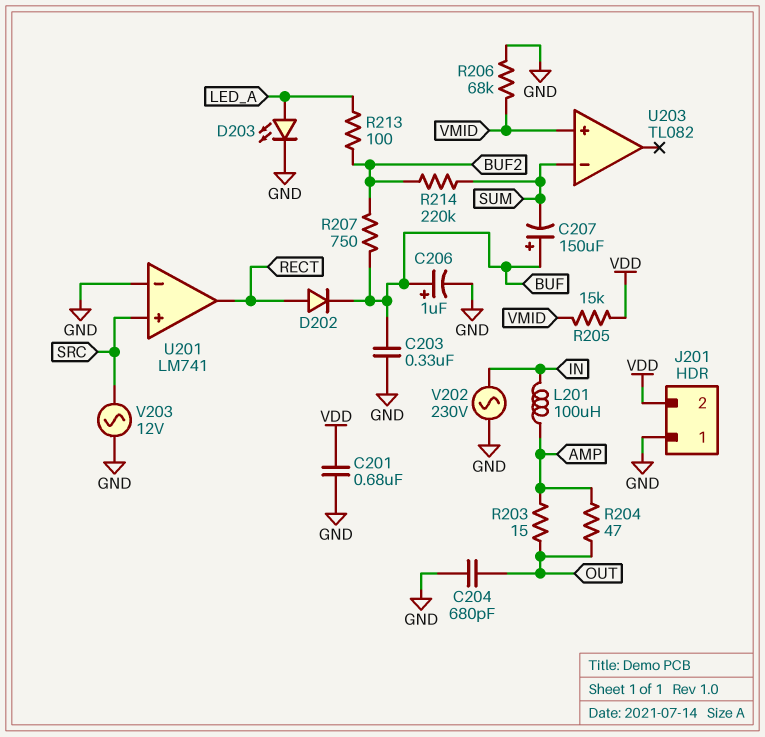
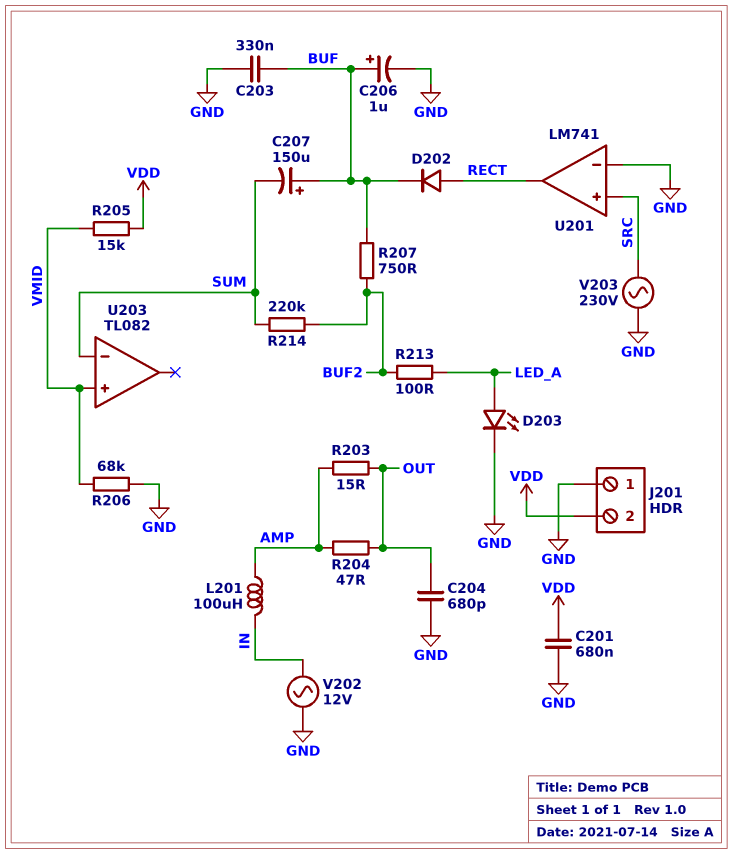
V202: AC 230V (GND, IN) -> AC 12V (GND, IN)
V203: AC 12V (GND, SRC) -> AC 230V (GND, SRC)

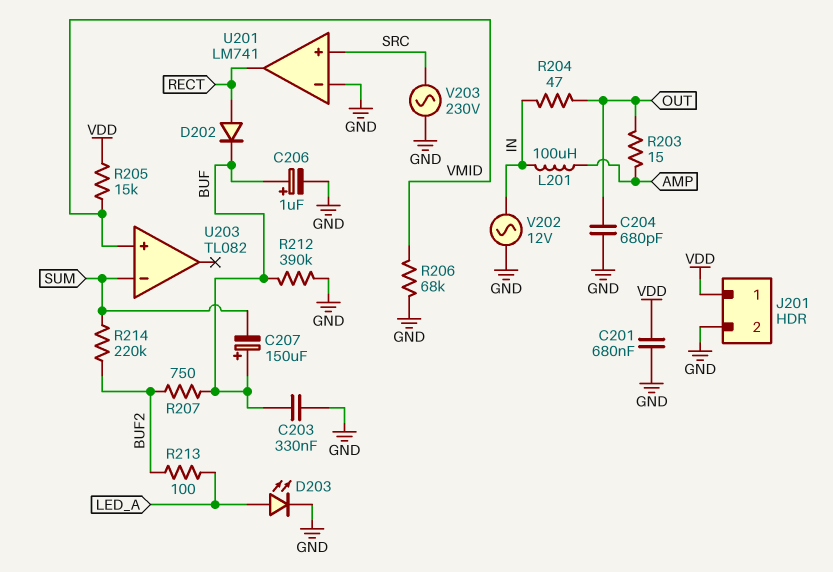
J201 pin 1: GND -> VDD
J201 pin 2: VDD -> GND
R204: 47 (AMP, OUT) -> 47 (IN, OUT)
R212: none -> 390k (BUF, GND)

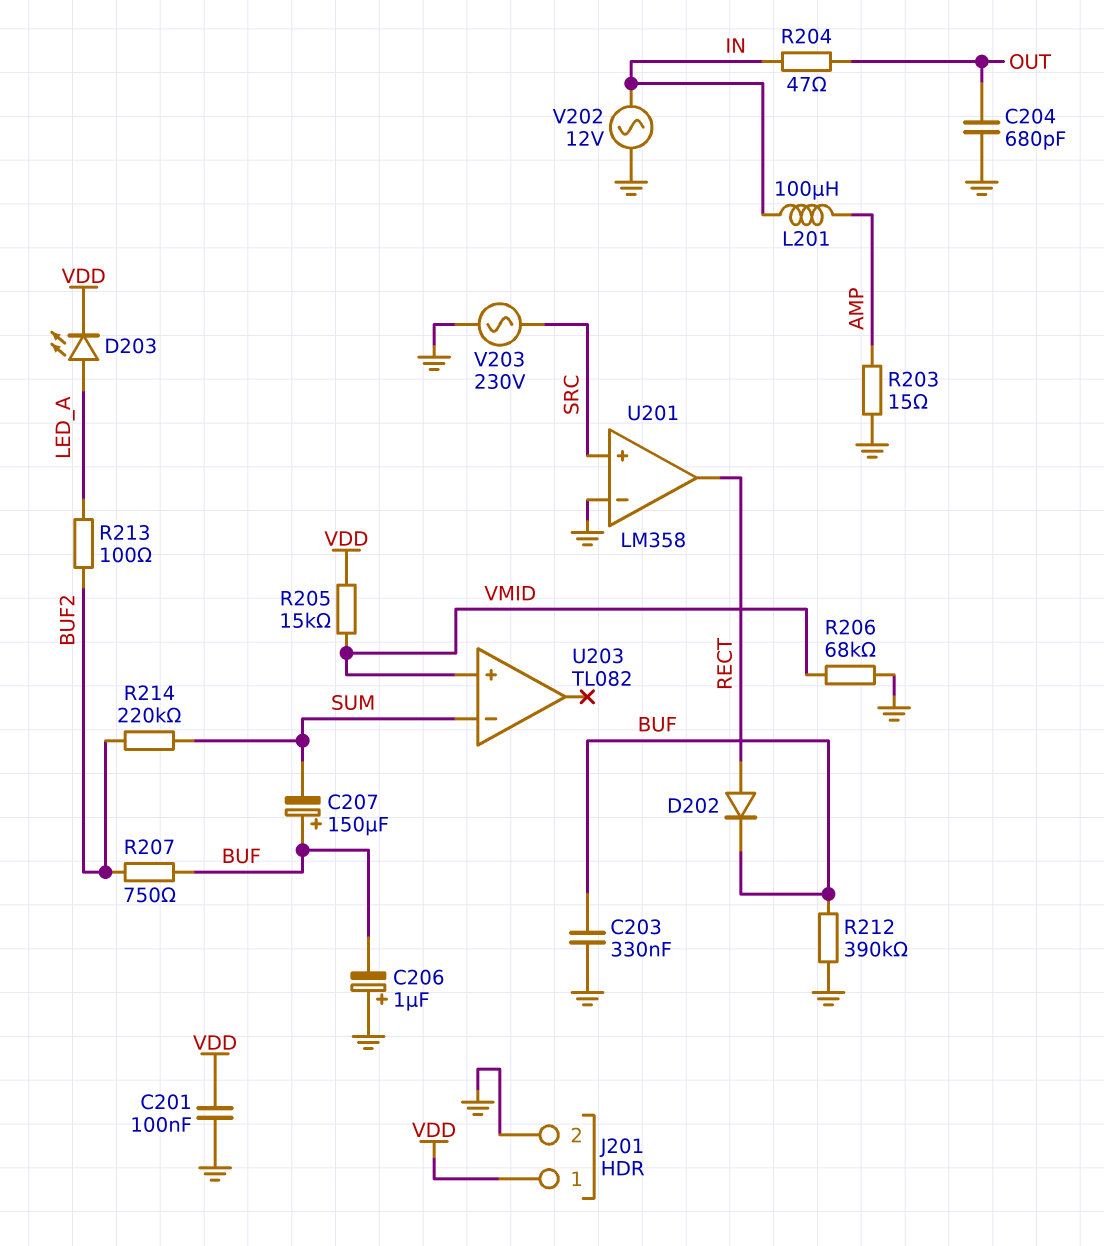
C201: 680nF (GND, VDD) -> 100nF (GND, VDD)
C206: 1uF (plus BUF, minus GND) -> 1uF (plus GND, minus BUF)
D203: LED (A LED_A, K GND) -> LED (A LED_A, K VDD)
R203: 15 (AMP, OUT) -> 15 (AMP, GND)
U201: LM741 -> LM358

